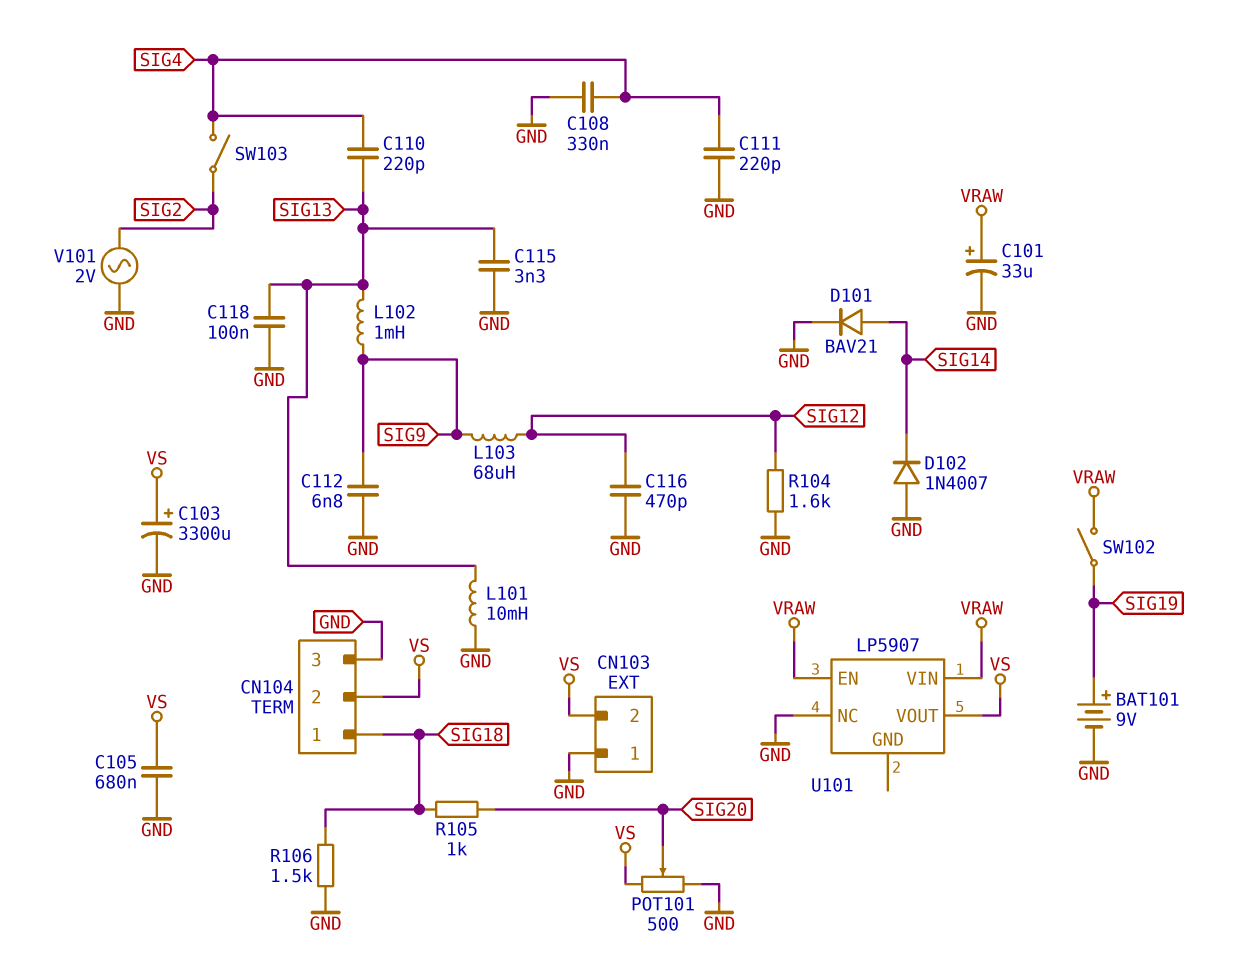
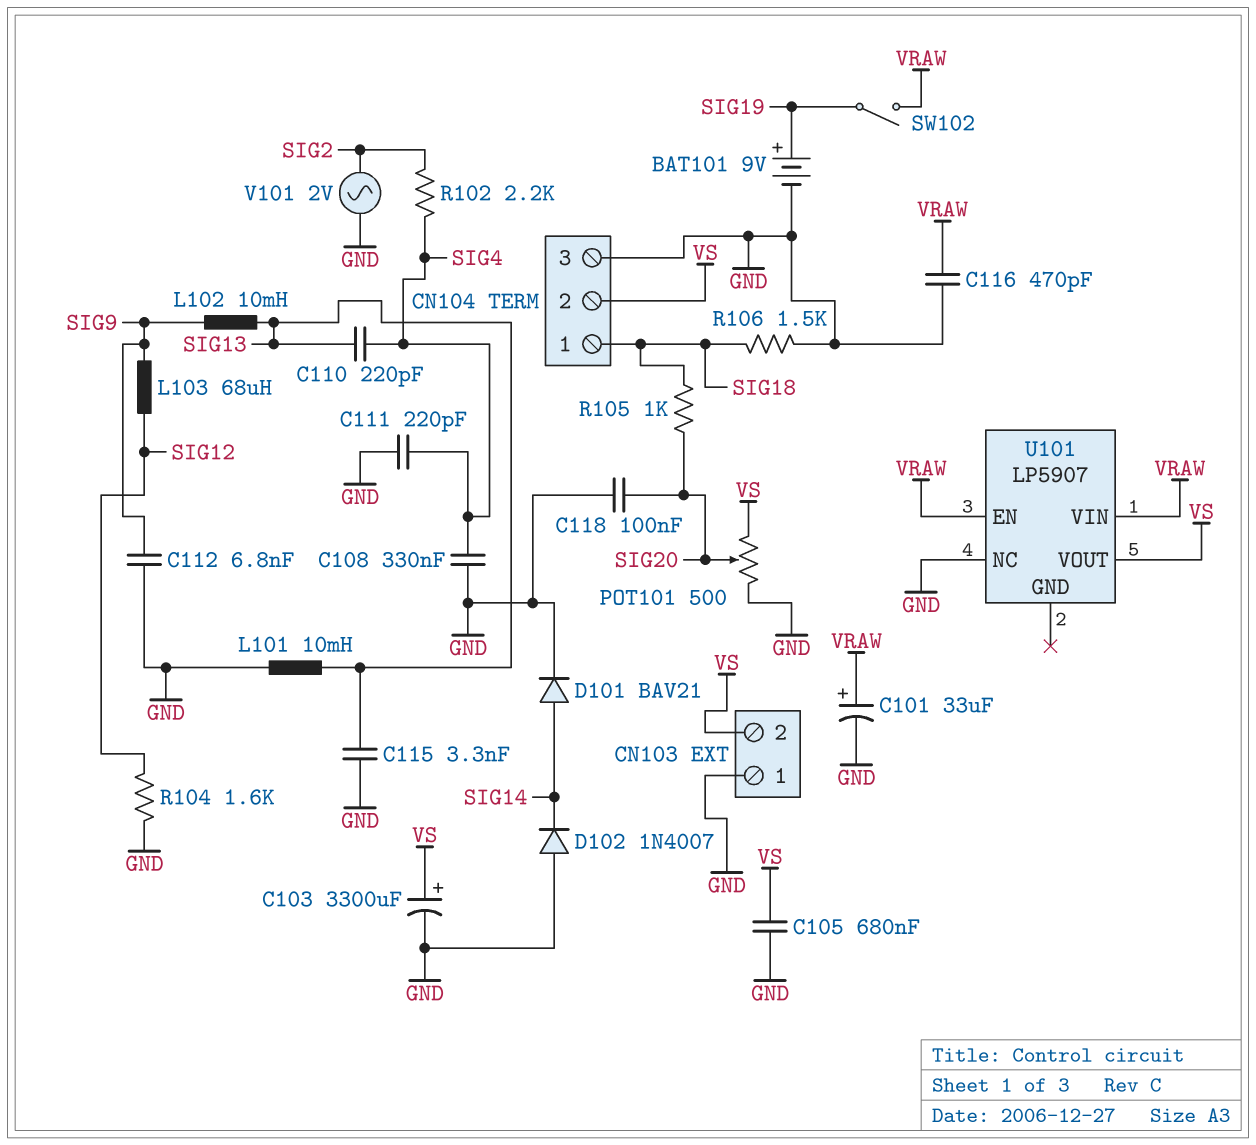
C116: 470pF (GND, SIG12) -> 470pF (GND, VRAW)
C118: 100nF (GND, SIG13) -> 100nF (GND, SIG20)
L102: 1mH (SIG9, SIG13) -> 10mH (SIG9, SIG13)
R102: none -> 2.2k (SIG2, SIG4)
SW103: switch (SIG2, SIG4) -> none

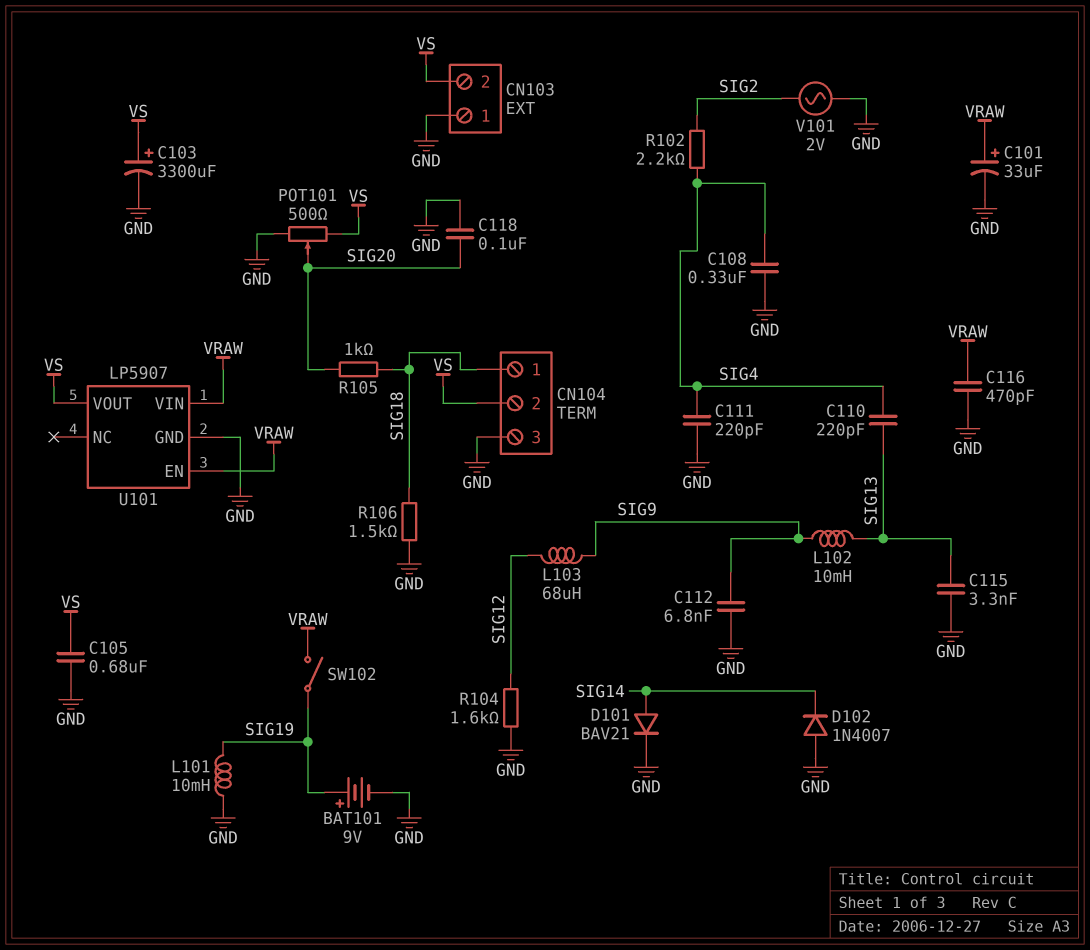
L101: 10mH (GND, SIG13) -> 10mH (GND, SIG19)
U101 pin GND: none -> GND
U101 pin NC: GND -> none

